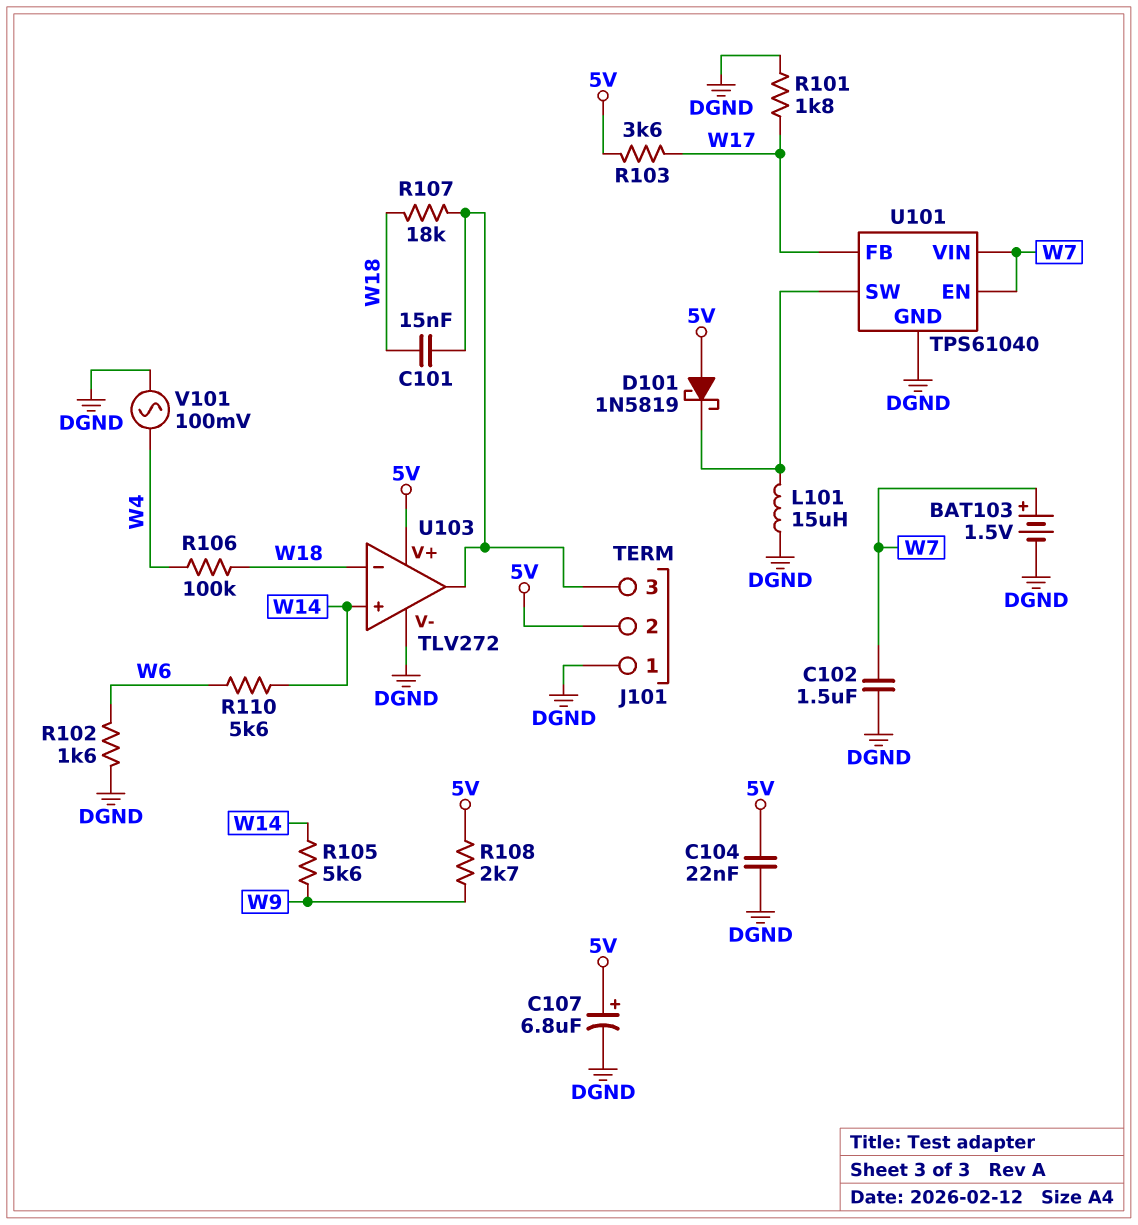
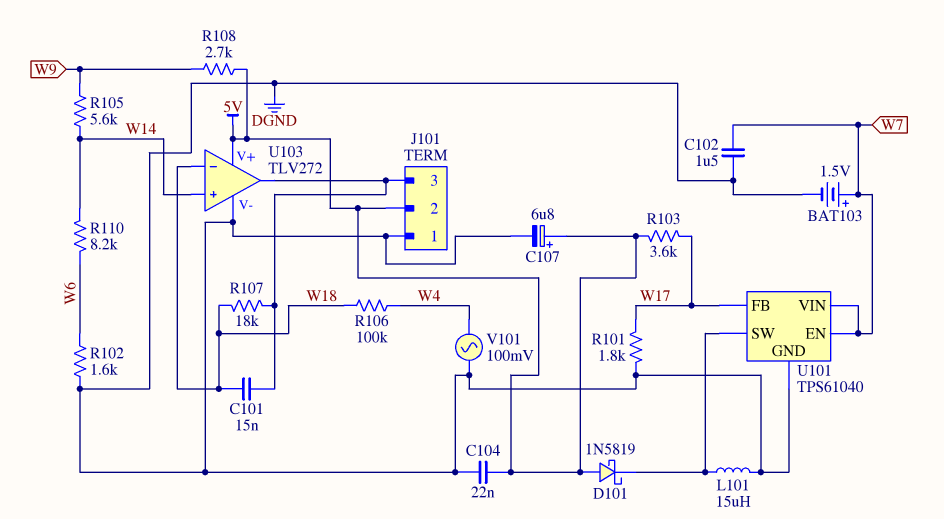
R110: 5.6k (W6, W14) -> 8.2k (W6, W14)

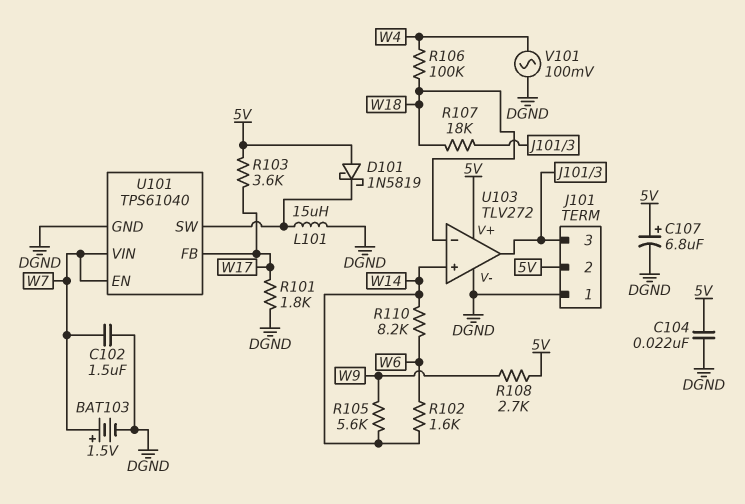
C101: 15nF (J101/3, W18) -> none
R102: 1.6k (DGND, W6) -> 1.6k (W6, W14)

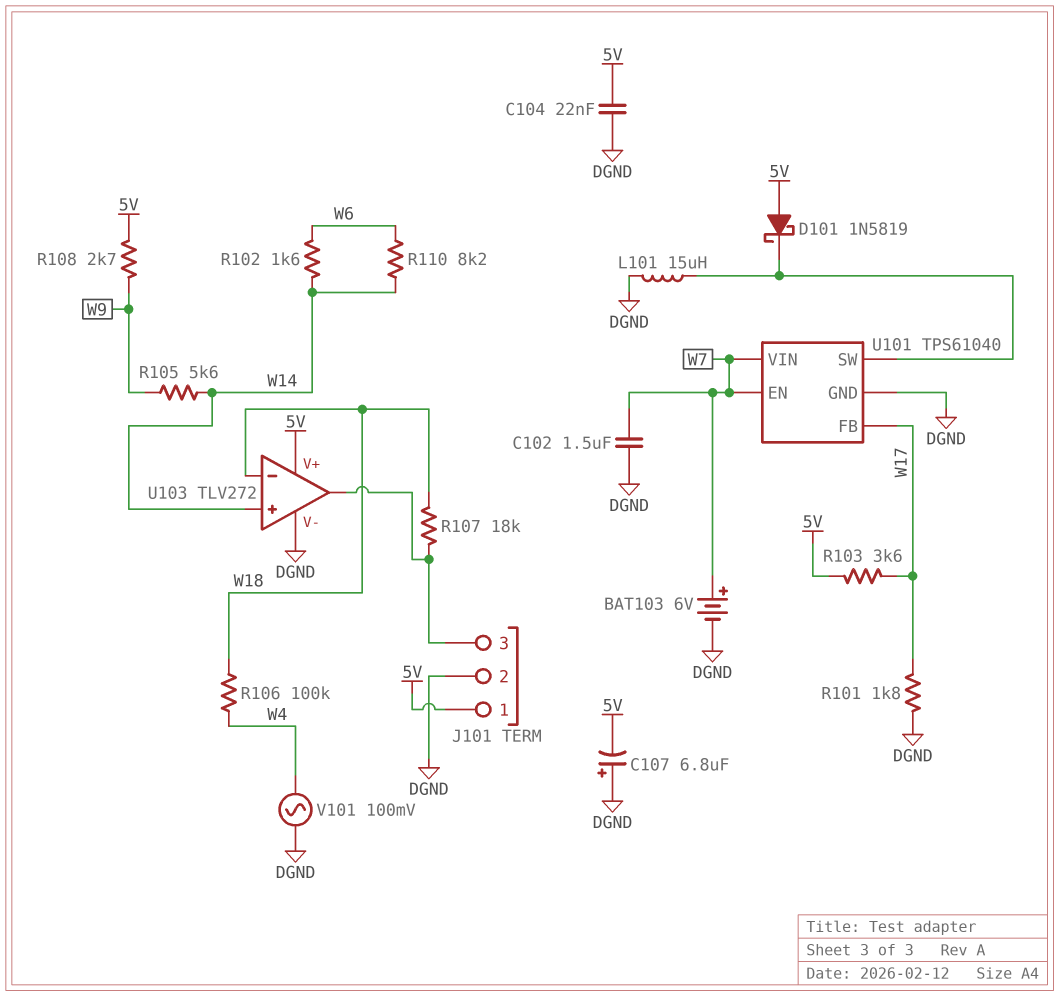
BAT103: 1.5V (plus W7, minus DGND) -> 6V (plus W7, minus DGND)
C107: 6.8uF (plus 5V, minus DGND) -> 6.8uF (plus DGND, minus 5V)
J101 pin 1: DGND -> 5V
J101 pin 2: 5V -> DGND

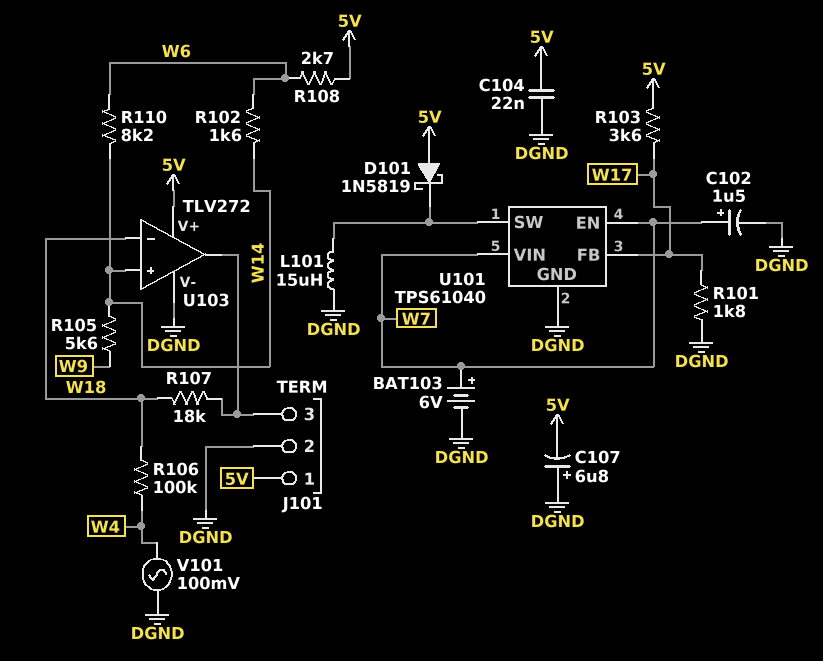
C102: 1.5uF (DGND, W7) -> 1.5uF (plus W7, minus DGND)
R108: 2.7k (5V, W9) -> 2.7k (5V, W6)

